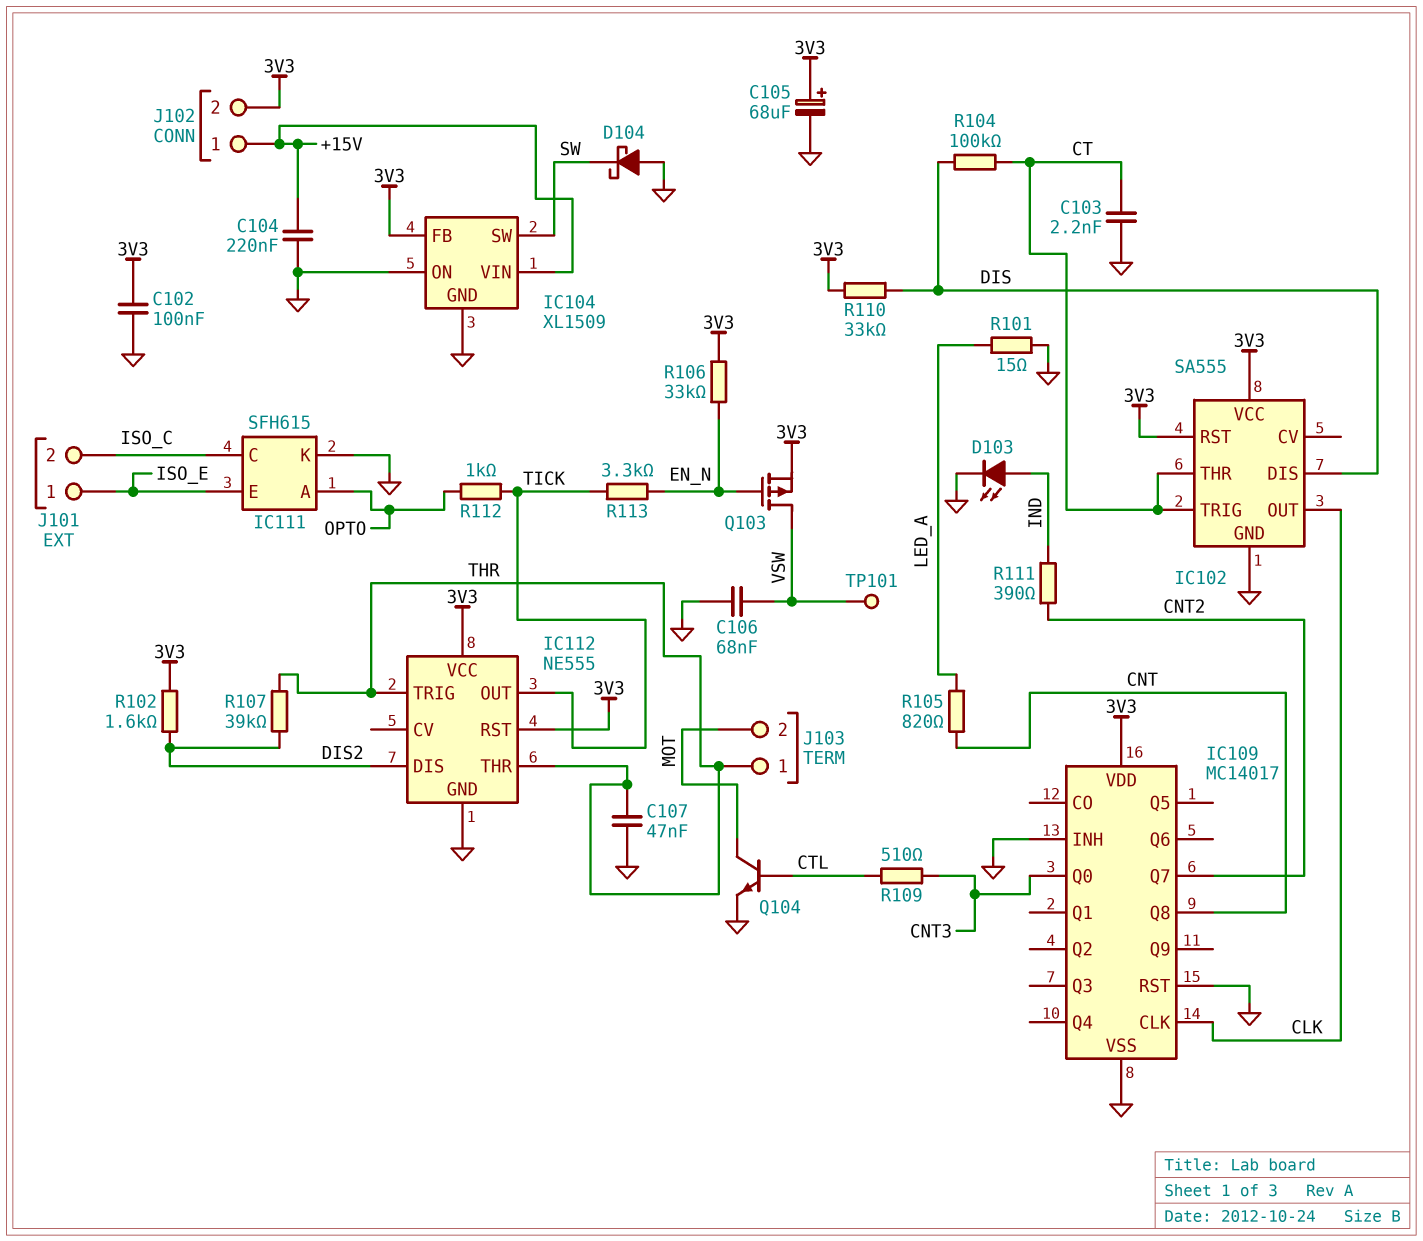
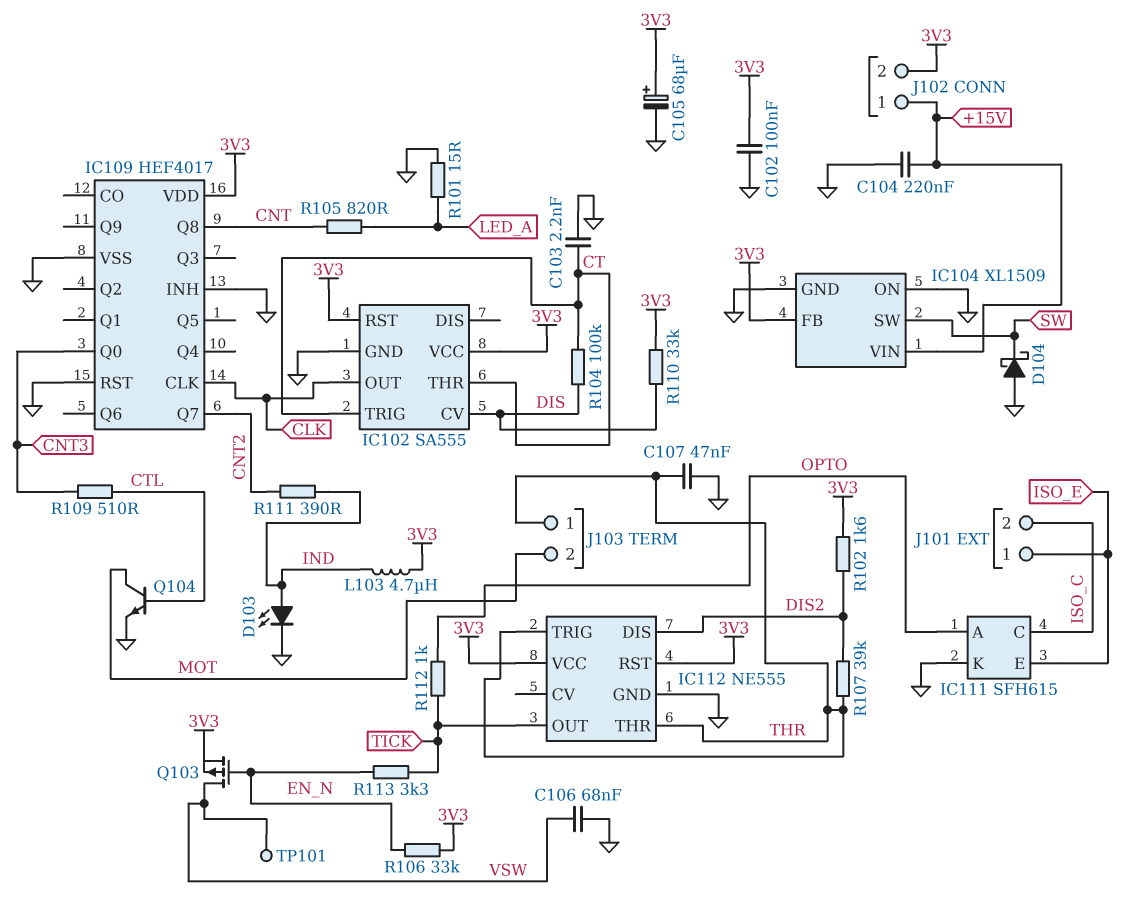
IC102 pin CV: none -> DIS
IC102 pin DIS: DIS -> none
IC109: MC14017 -> HEF4017
L103: none -> 4.7uH (3V3, IND)

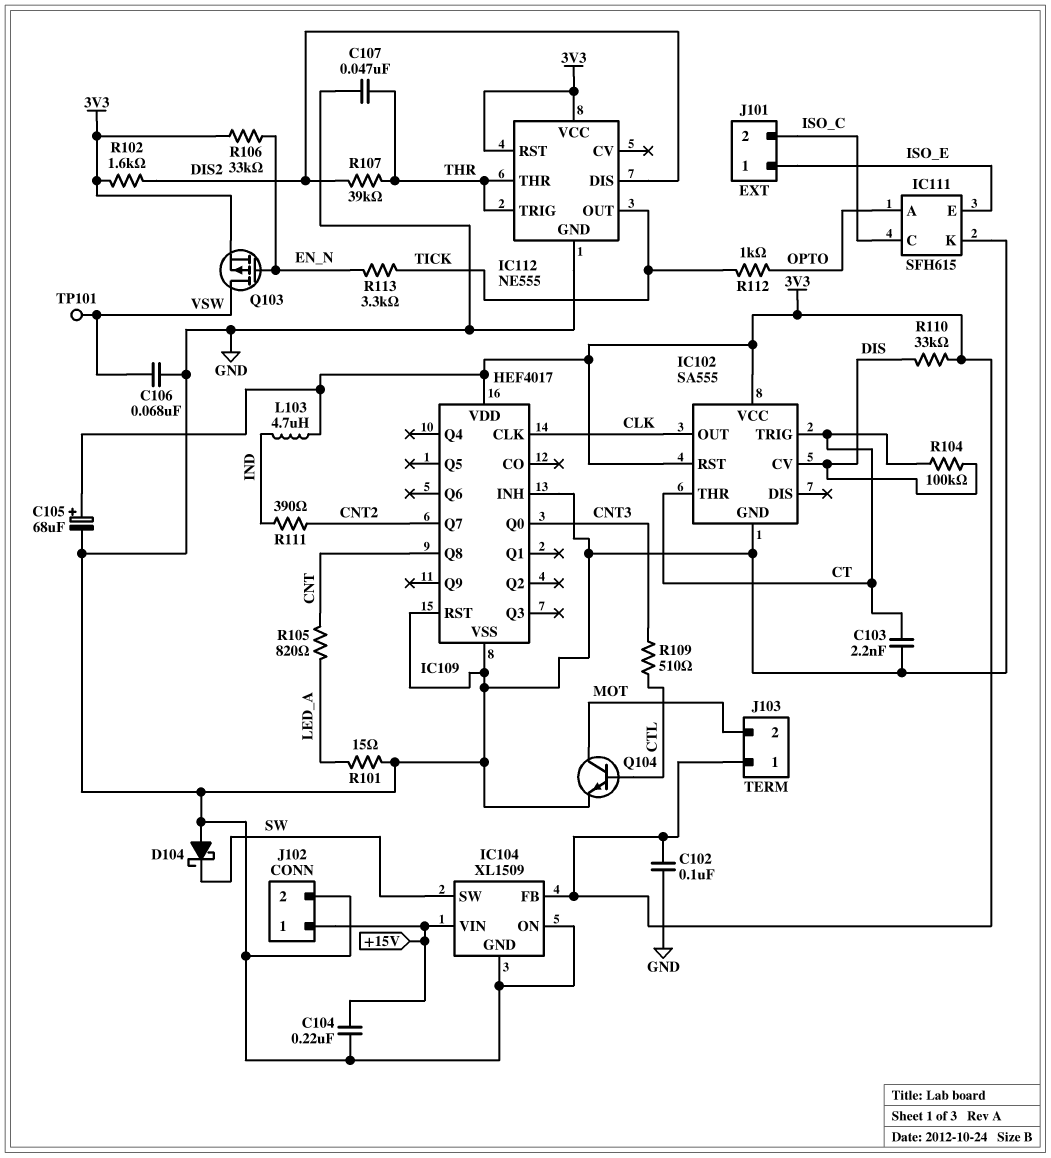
D103: LED (A IND, K GND) -> none
J102 pin 2: 3V3 -> GND
J103 pin 1: THR -> 3V3

